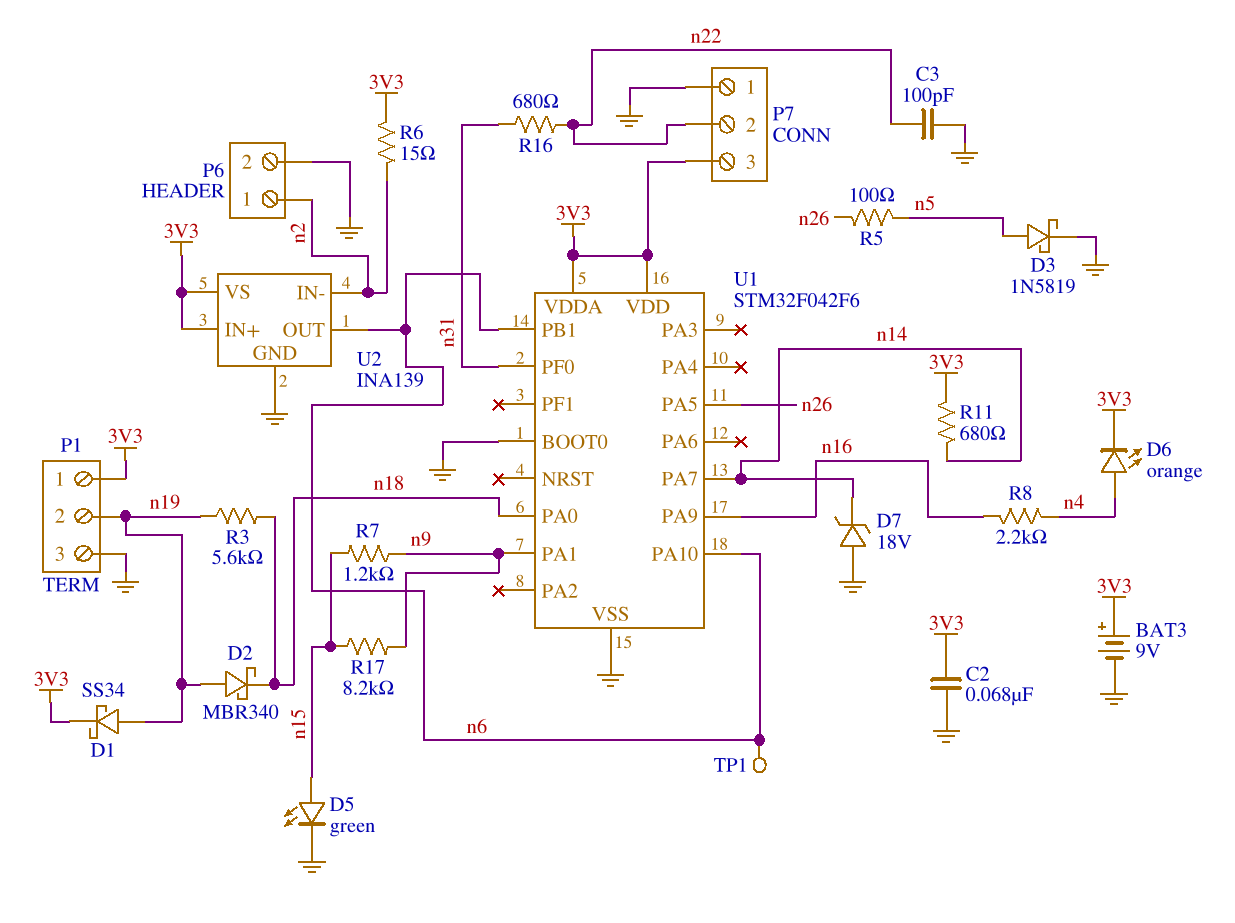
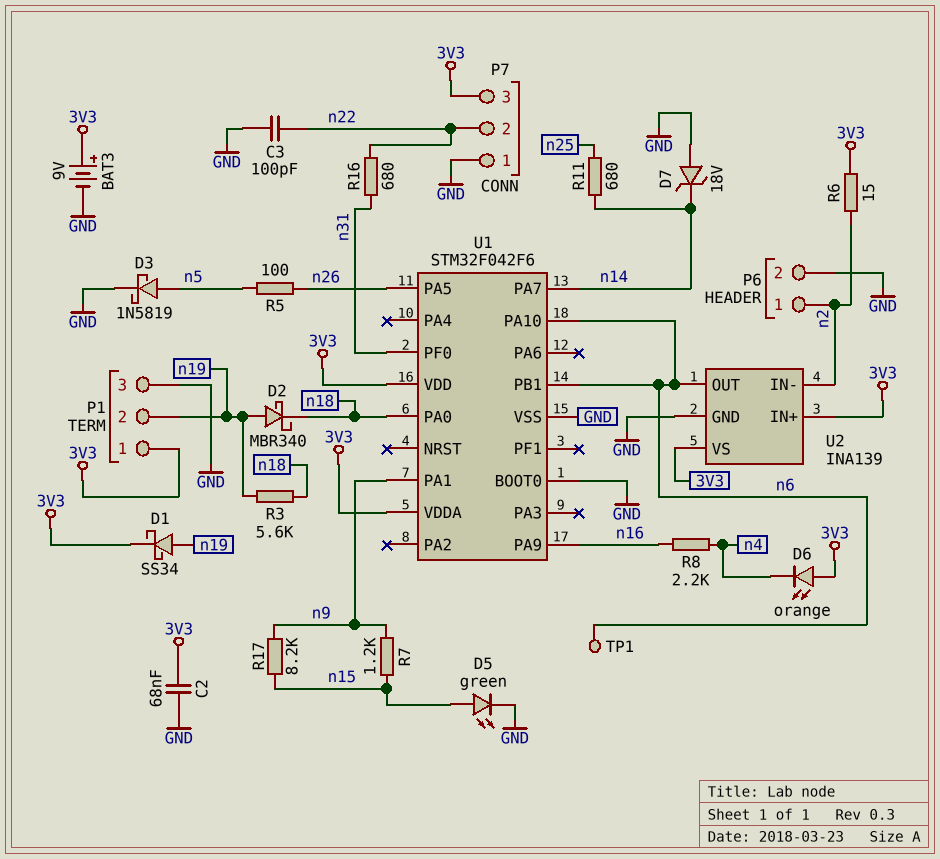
D6: LED orange (A n4, K 3V3) -> LED orange (A 3V3, K n4)
R11: 680 (3V3, n14) -> 680 (n14, n25)

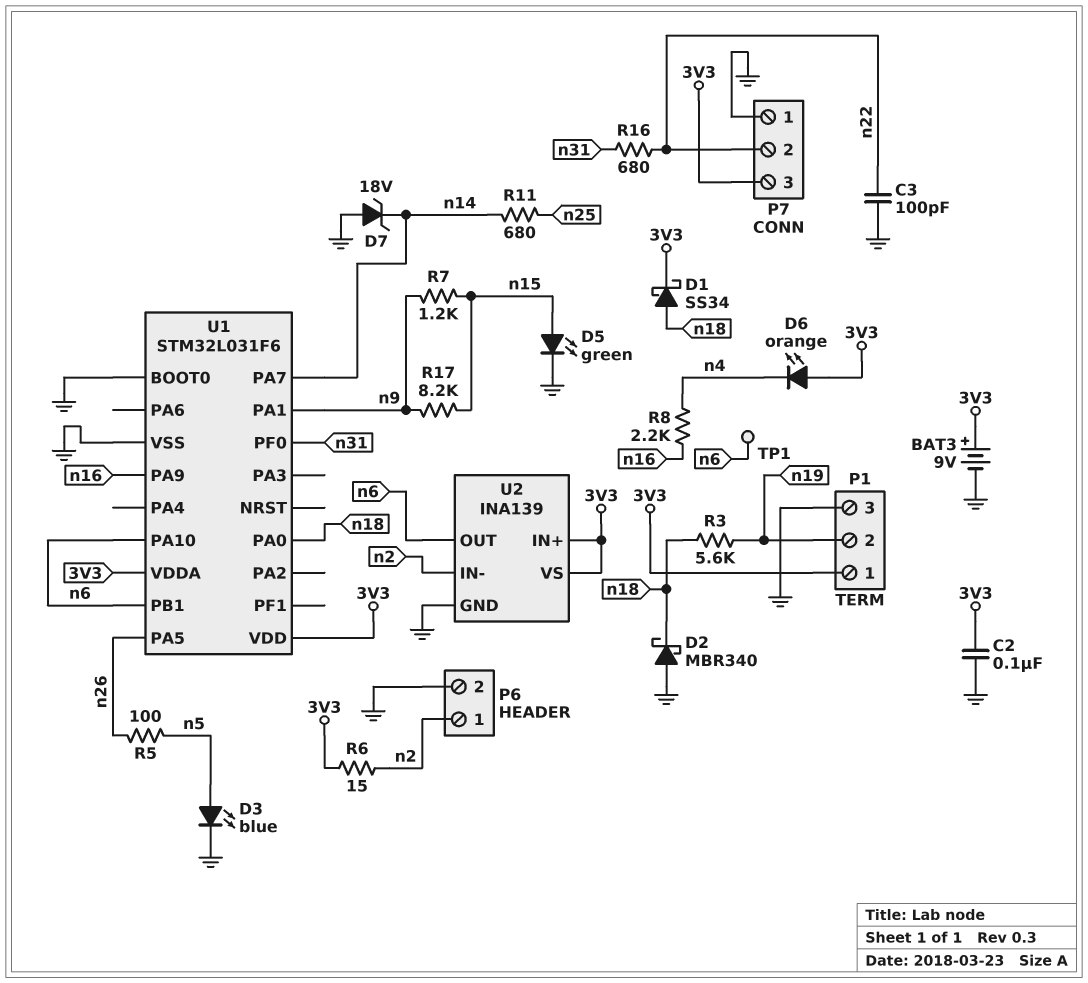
C2: 68nF (3V3, GND) -> 100nF (3V3, GND)
D1: schottky SS34 (A n19, K 3V3) -> schottky SS34 (A n18, K 3V3)
D2: schottky MBR340 (A n19, K n18) -> schottky MBR340 (A GND, K n18)
D3: schottky 1N5819 (A n5, K GND) -> LED blue (A n5, K GND)
U1: STM32F042F6 -> STM32L031F6

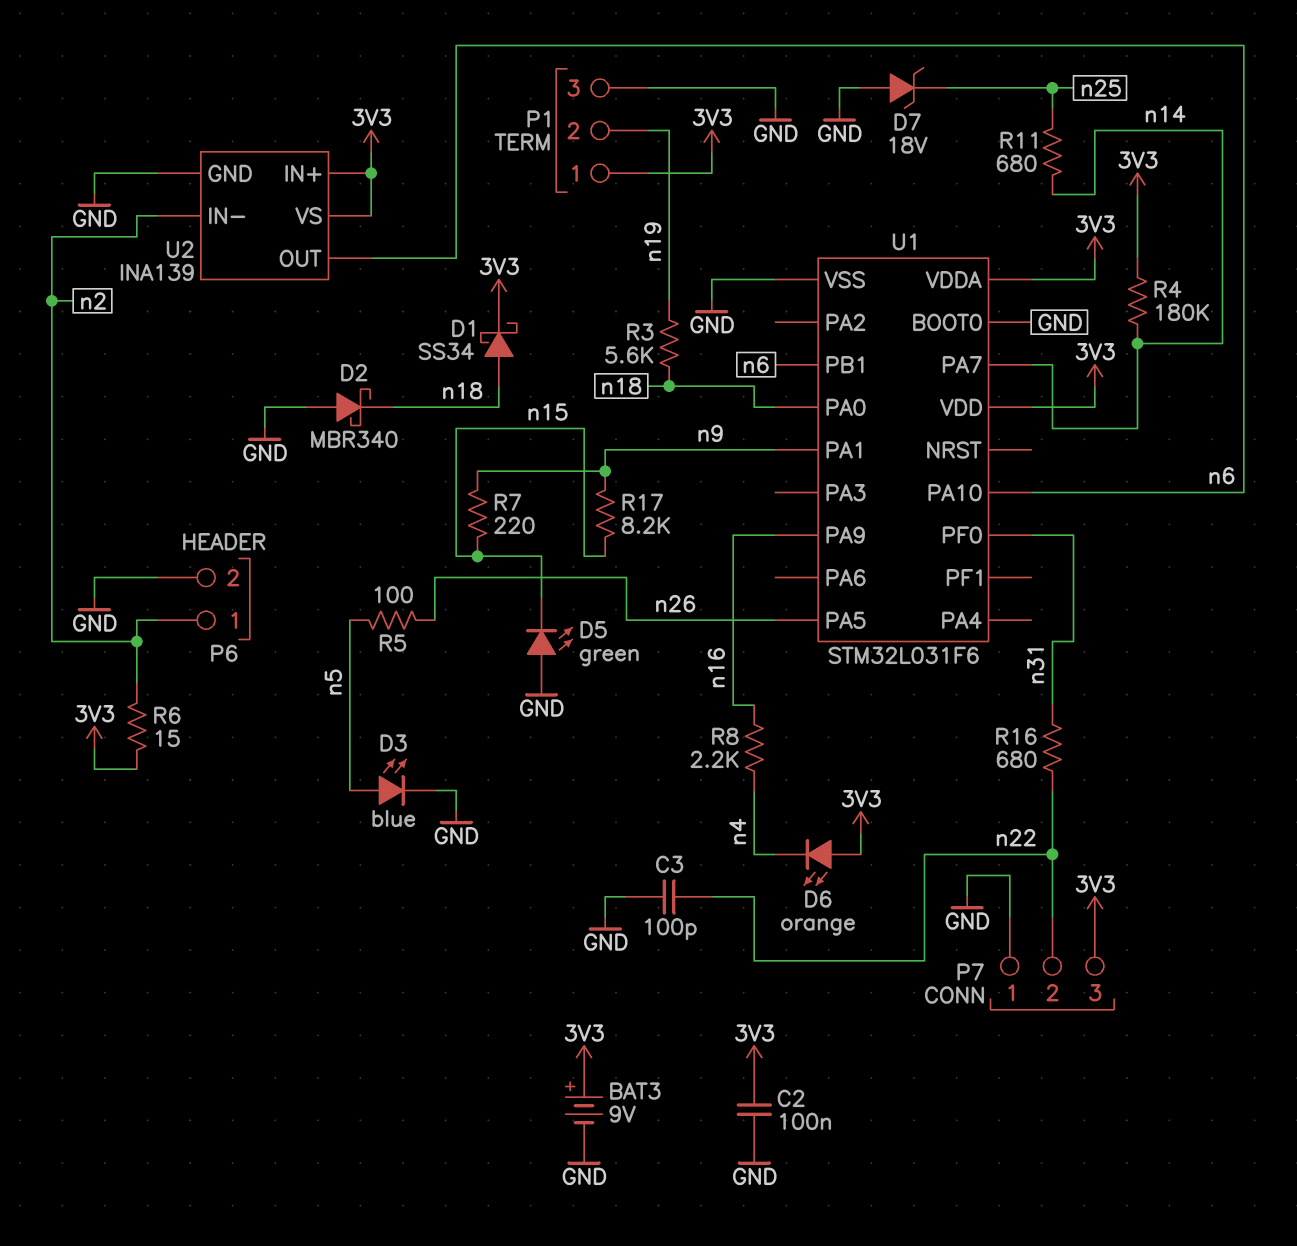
D5: LED green (A n15, K GND) -> LED green (A GND, K n15)
D7: zener 18V (A GND, K n14) -> zener 18V (A GND, K n25)
R4: none -> 180k (3V3, n14)
R7: 1.2k (n9, n15) -> 220 (n9, n15)
TP1: test point (n6) -> none

